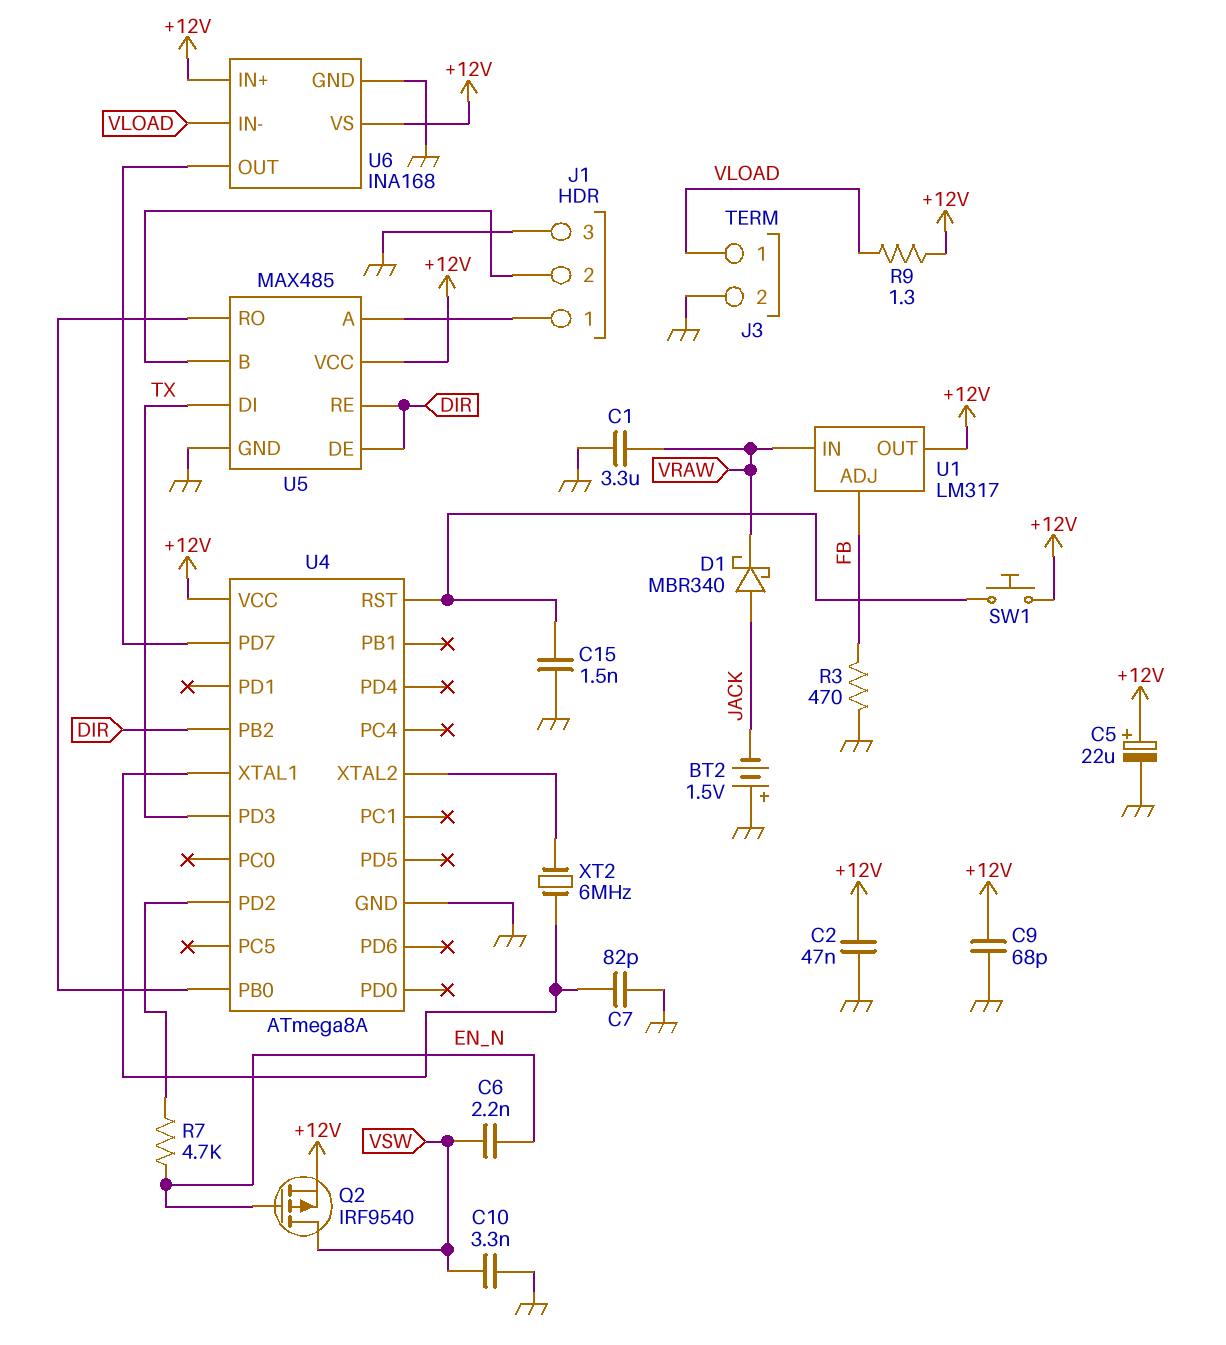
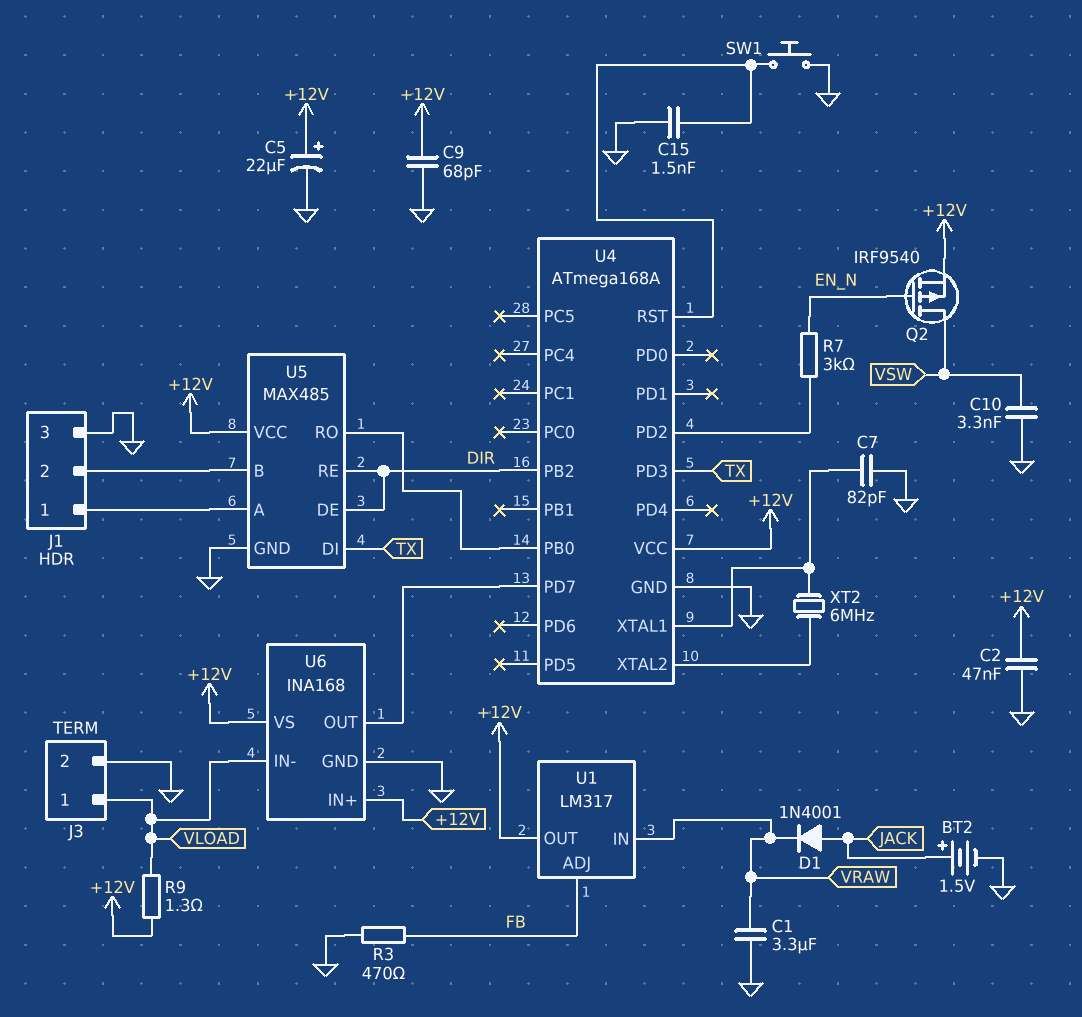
BT2: 1.5V (plus GND, minus JACK) -> 1.5V (plus JACK, minus GND)
C6: 2.2nF (EN_N, VSW) -> none
D1: schottky MBR340 (A JACK, K VRAW) -> diode 1N4001 (A JACK, K VRAW)
R7: 4.7k (EN_N, U4/PD2) -> 3k (EN_N, U4/PD2)
SW1: button (+12V, U4/RST) -> button (GND, U4/RST)
U4: ATmega8A -> ATmega168A

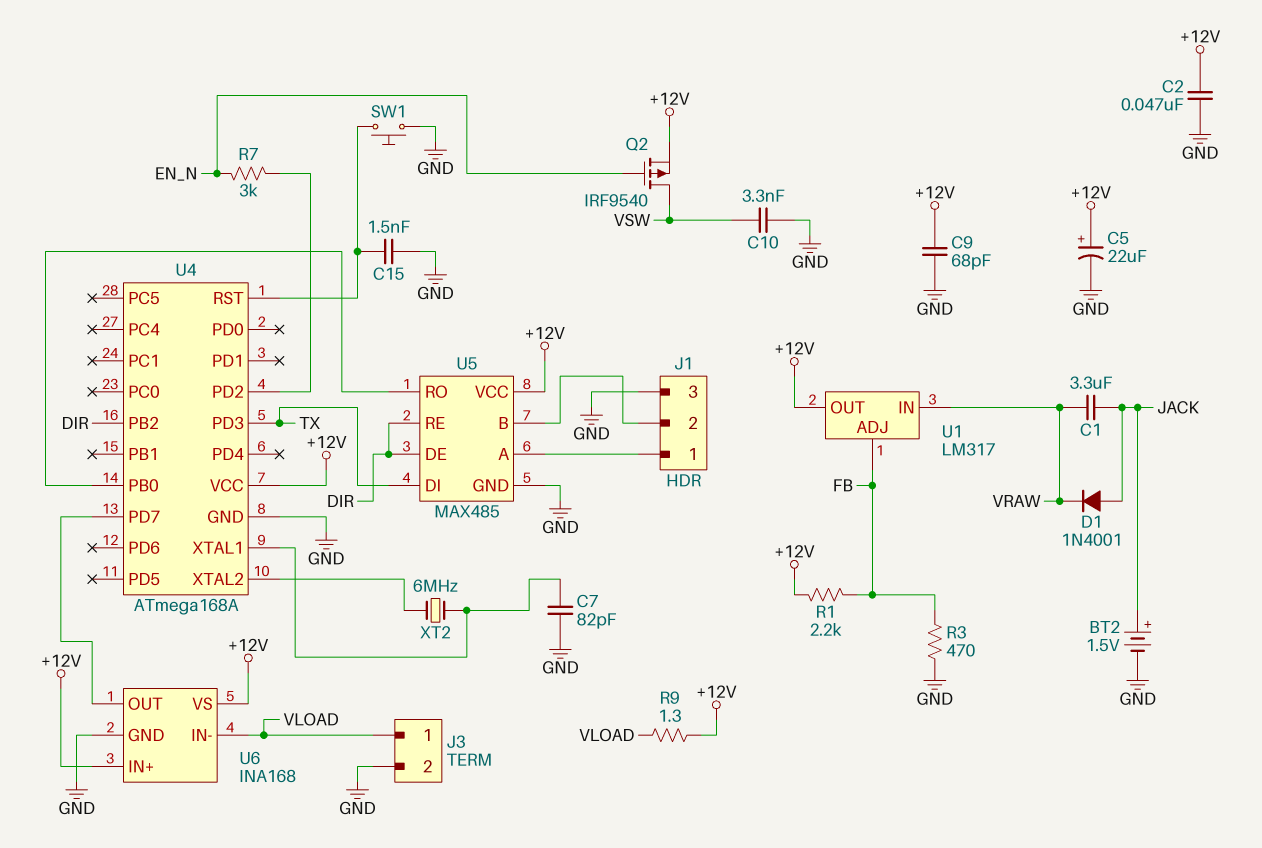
C1: 3.3uF (GND, VRAW) -> 3.3uF (JACK, VRAW)
R1: none -> 2.2k (+12V, FB)

